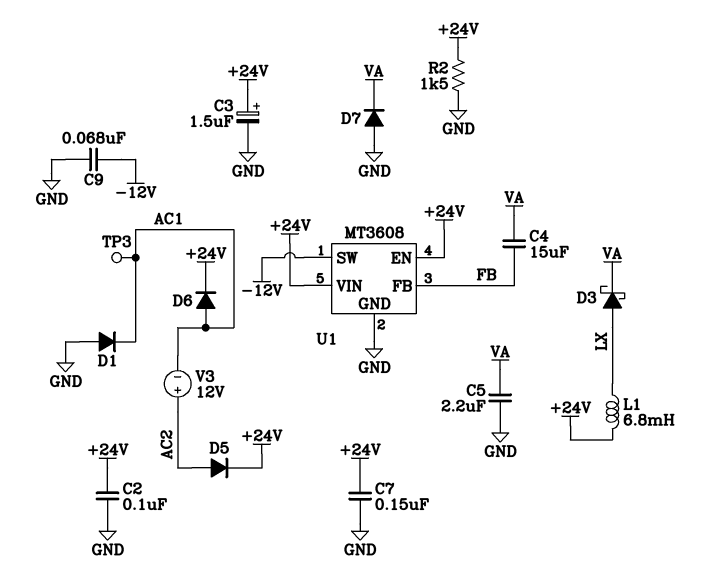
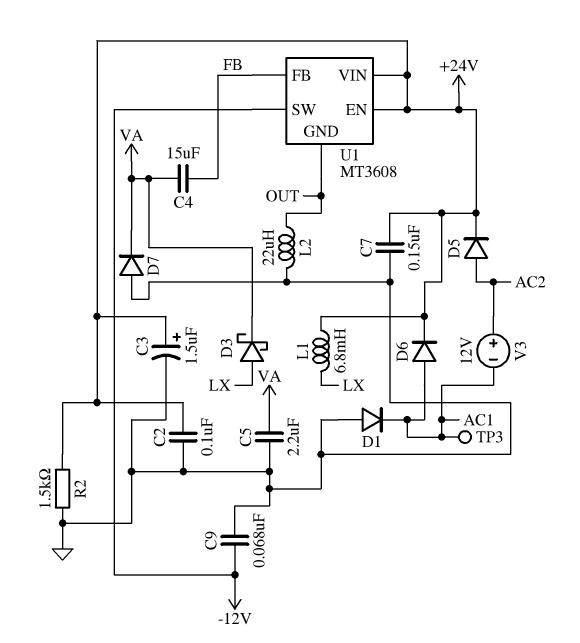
L2: none -> 22uH (GND, OUT)
U1 pin GND: GND -> OUT

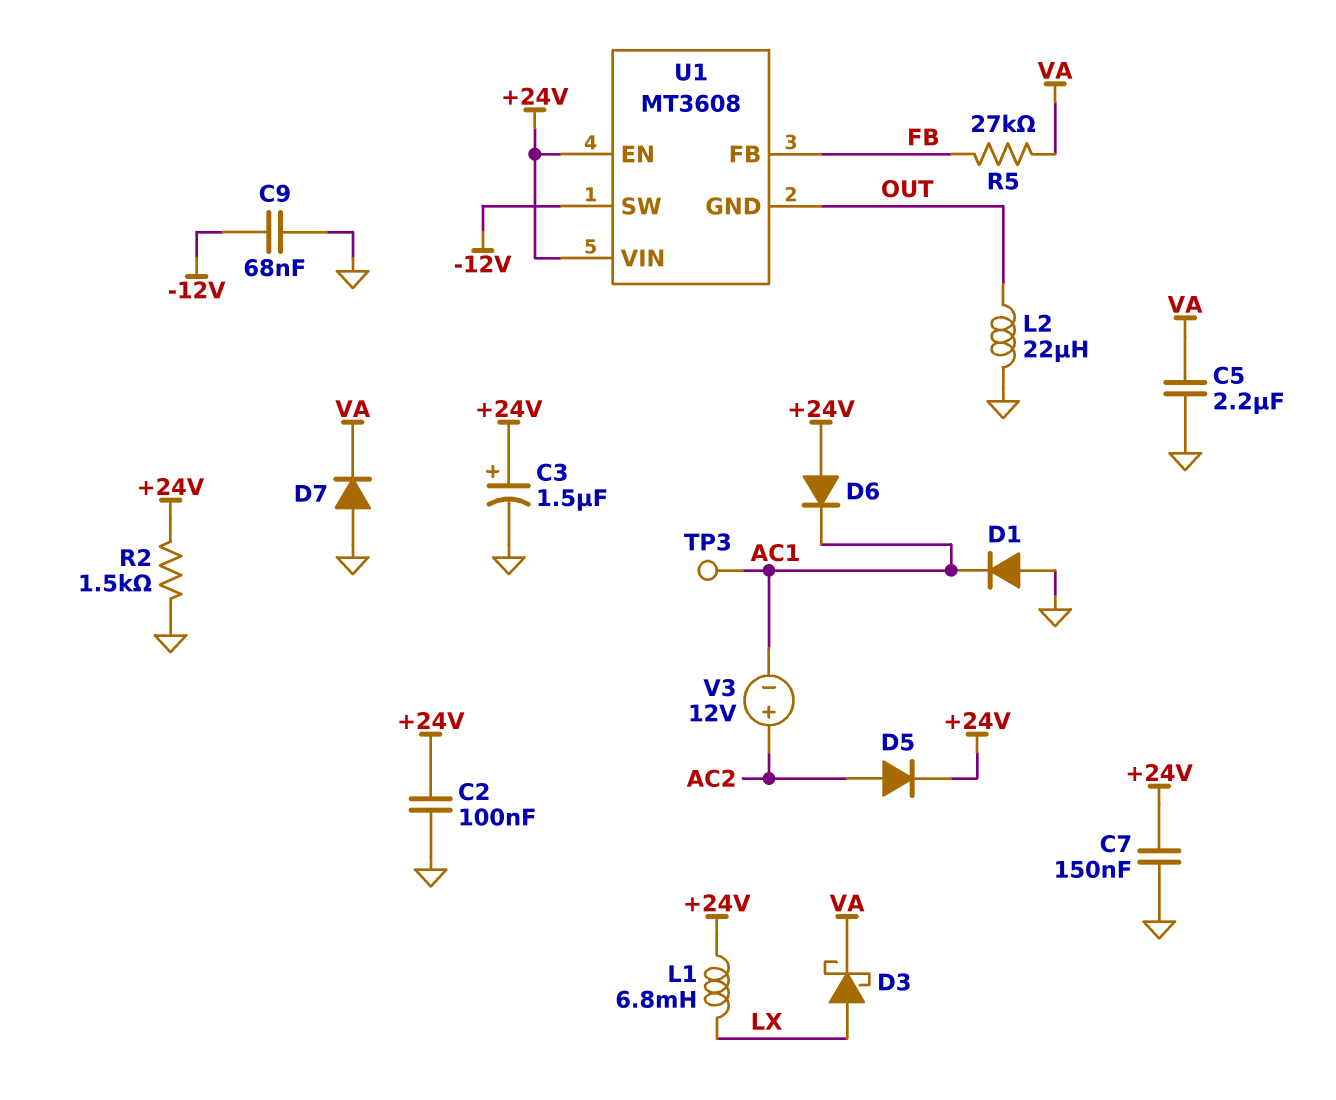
C4: 15uF (FB, VA) -> none
D6: diode (A AC1, K +24V) -> diode (A +24V, K AC1)
R5: none -> 27k (FB, VA)

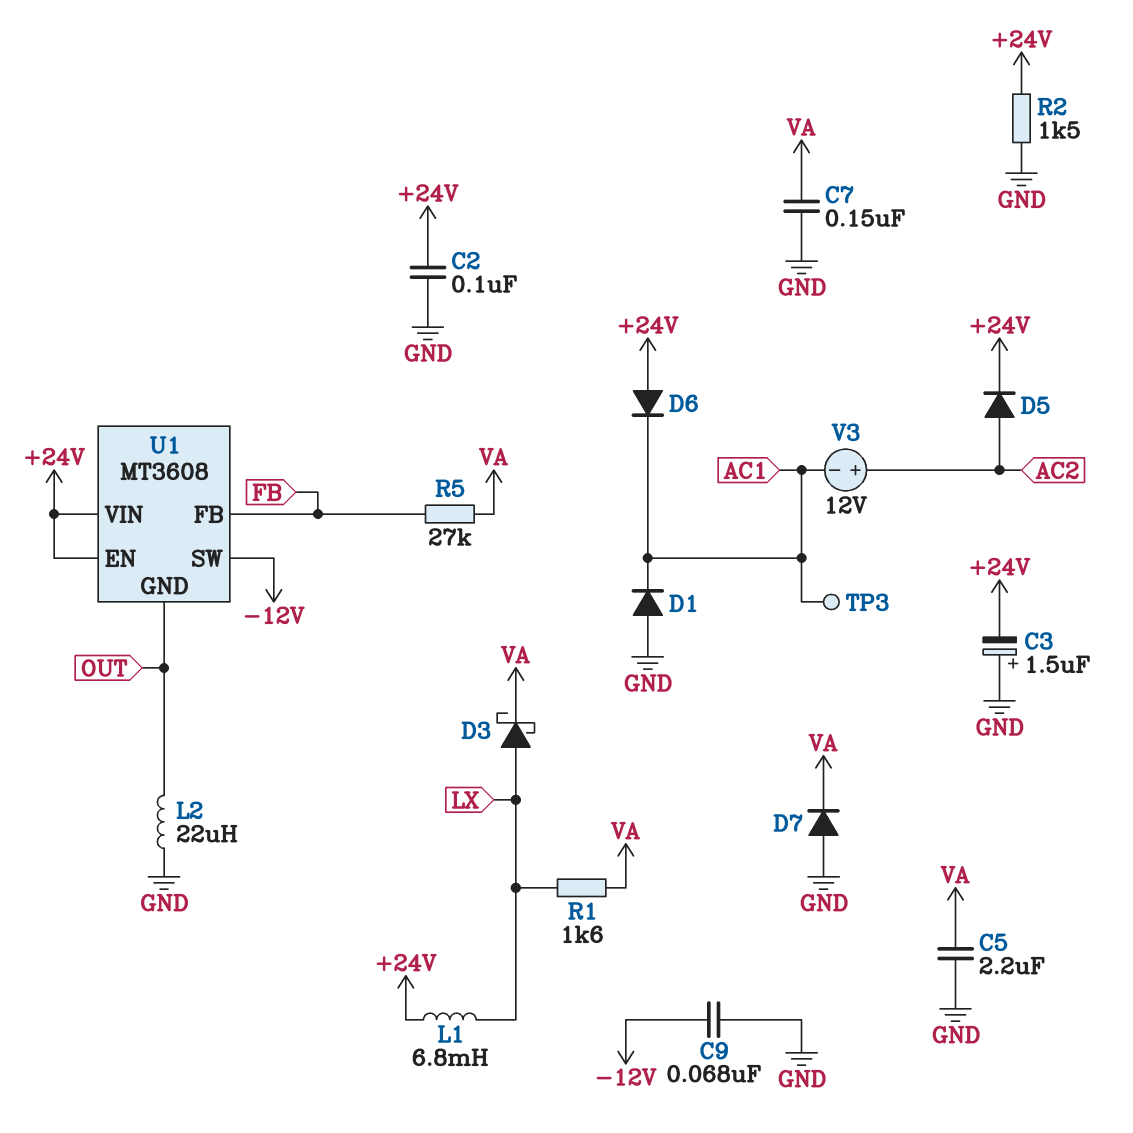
C3: 1.5uF (plus +24V, minus GND) -> 1.5uF (plus GND, minus +24V)
C7: 150nF (+24V, GND) -> 150nF (GND, VA)
R1: none -> 1.6k (LX, VA)

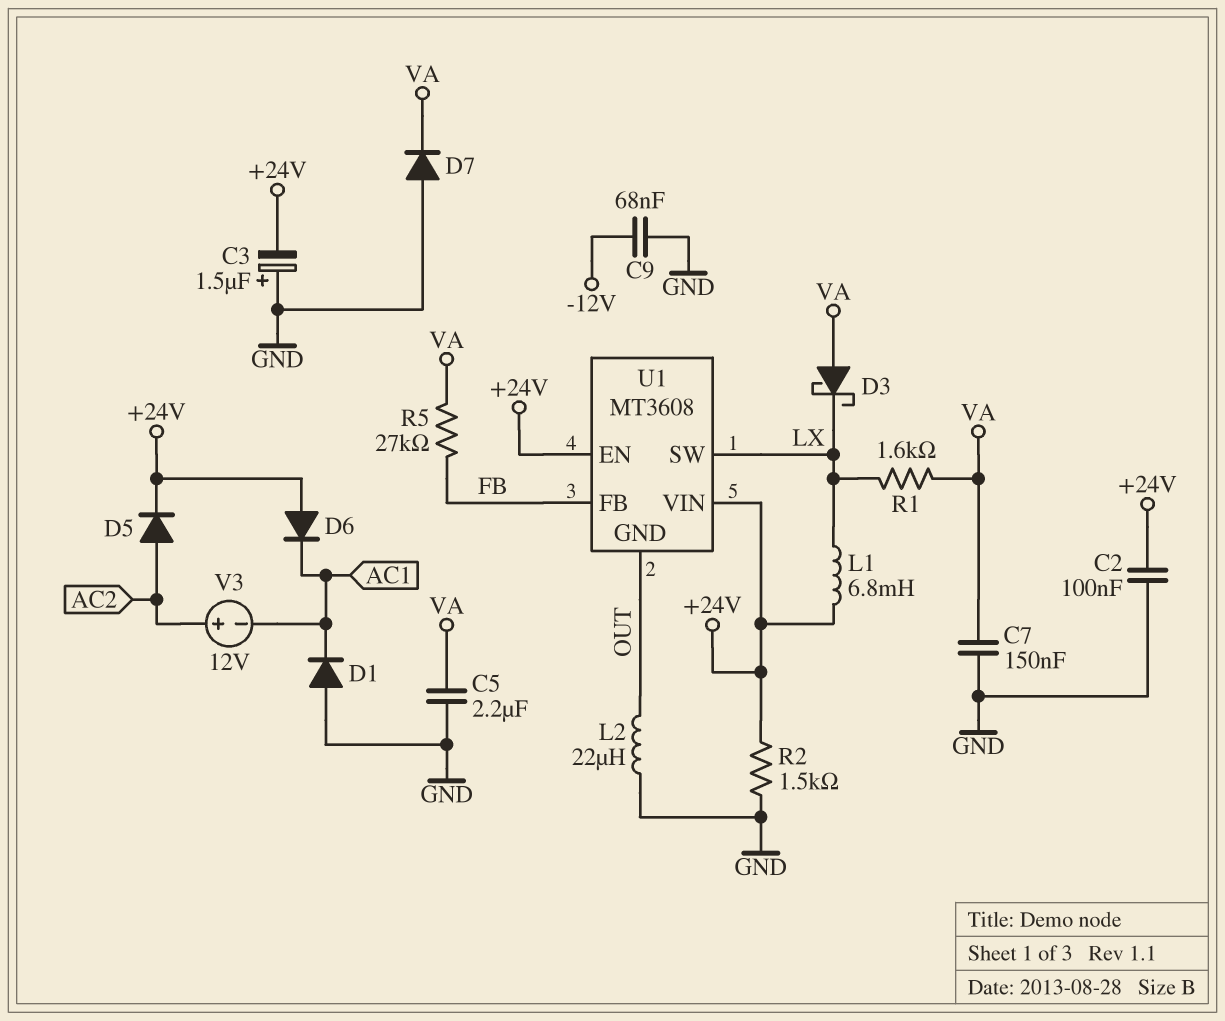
D3: schottky (A LX, K VA) -> schottky (A VA, K LX)
TP3: test point (AC1) -> none
U1 pin SW: -12V -> LX

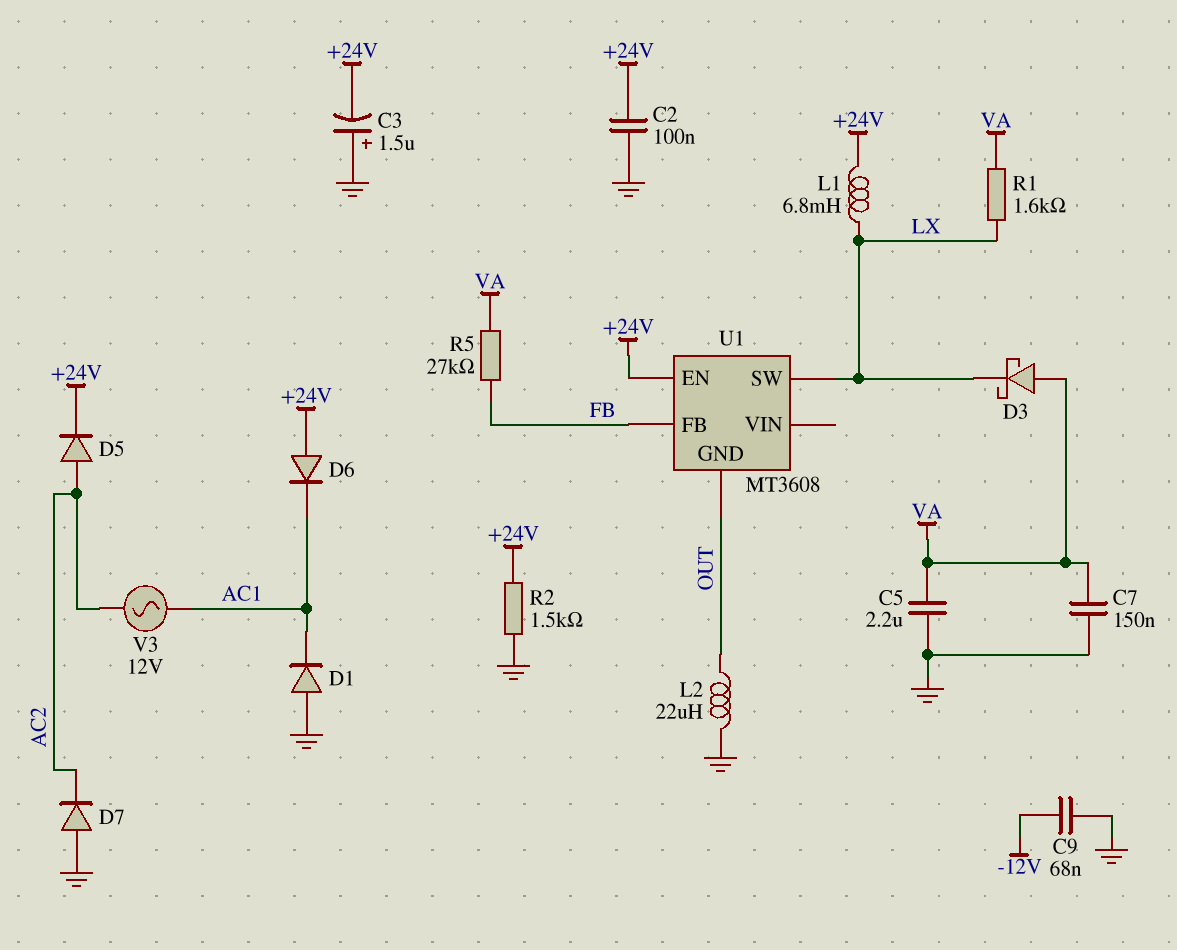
D7: diode (A GND, K VA) -> diode (A GND, K AC2)
U1 pin VIN: +24V -> none
V3: 12V (plus AC2, minus AC1) -> AC 12V (AC1, AC2)

